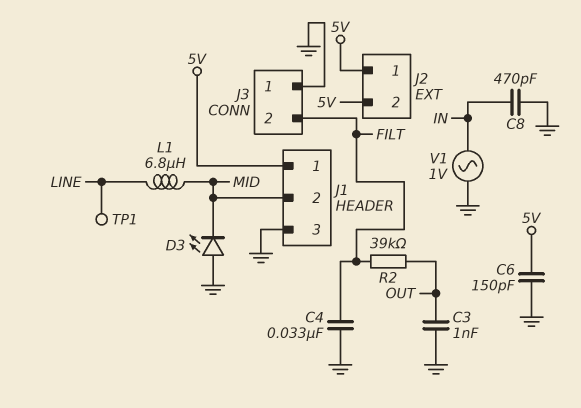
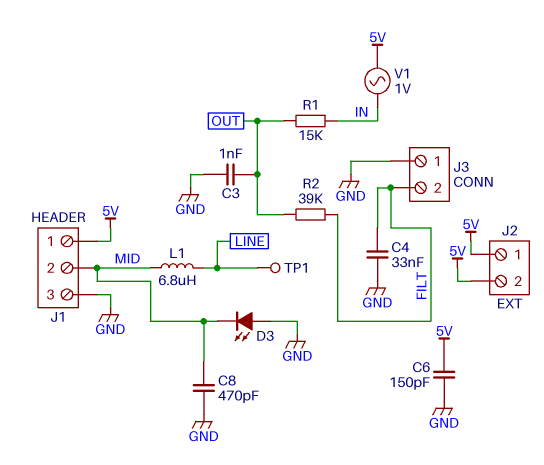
C8: 470pF (GND, IN) -> 470pF (GND, MID)
R1: none -> 15k (IN, OUT)
V1: AC 1V (GND, IN) -> AC 1V (5V, IN)

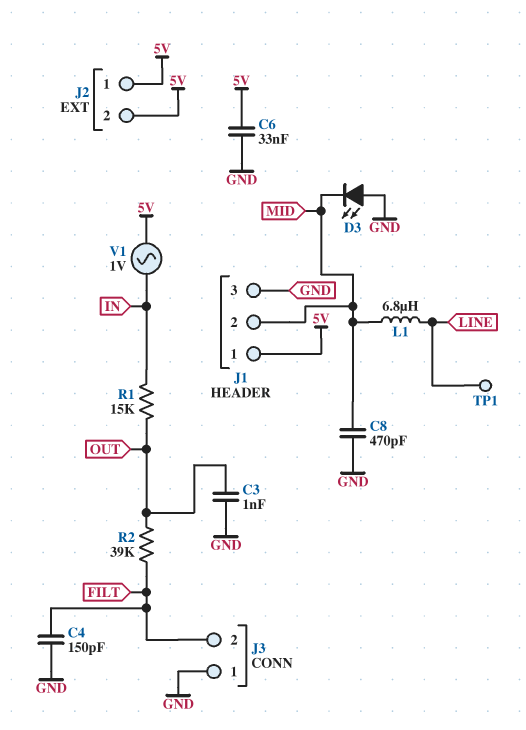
C4: 33nF (FILT, GND) -> 150pF (FILT, GND)
C6: 150pF (5V, GND) -> 33nF (5V, GND)

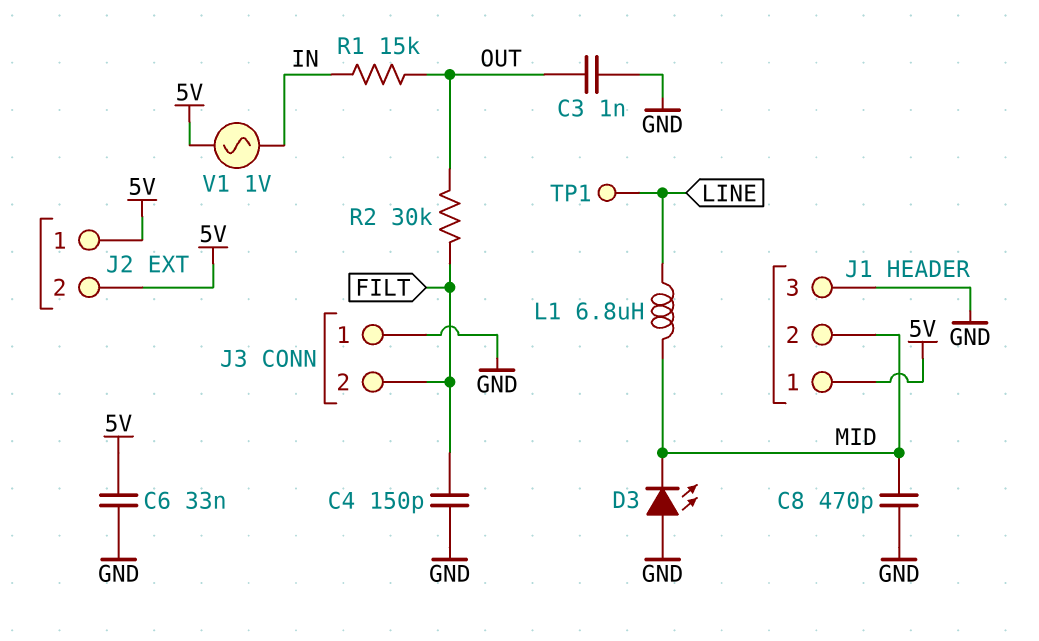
R2: 39k (FILT, OUT) -> 30k (FILT, OUT)

